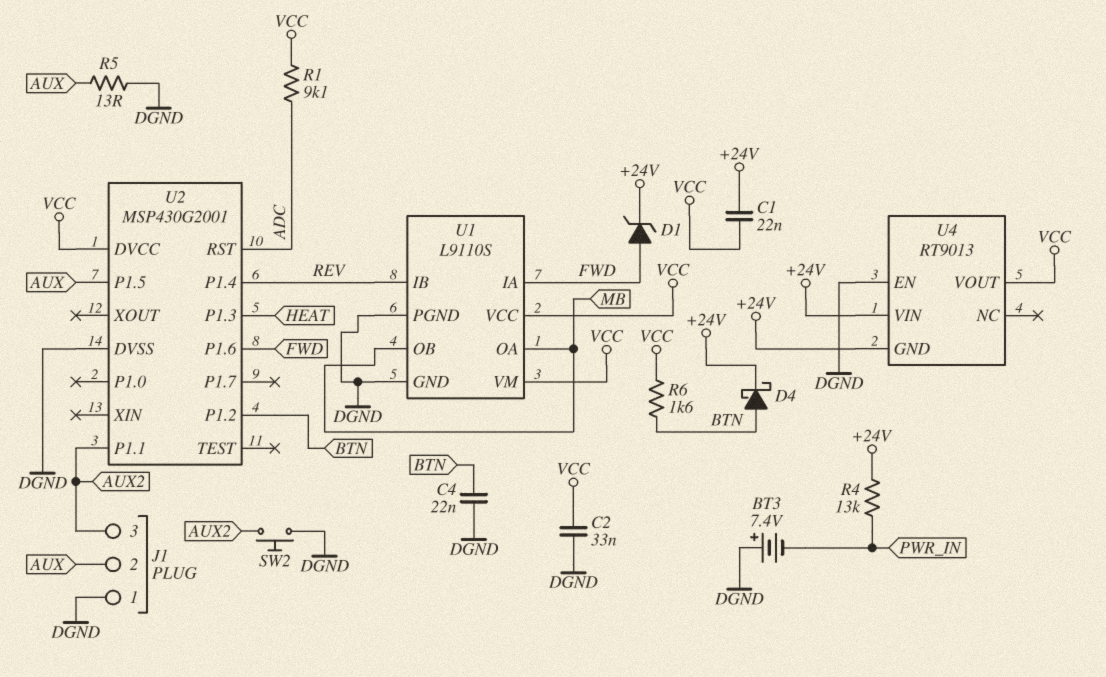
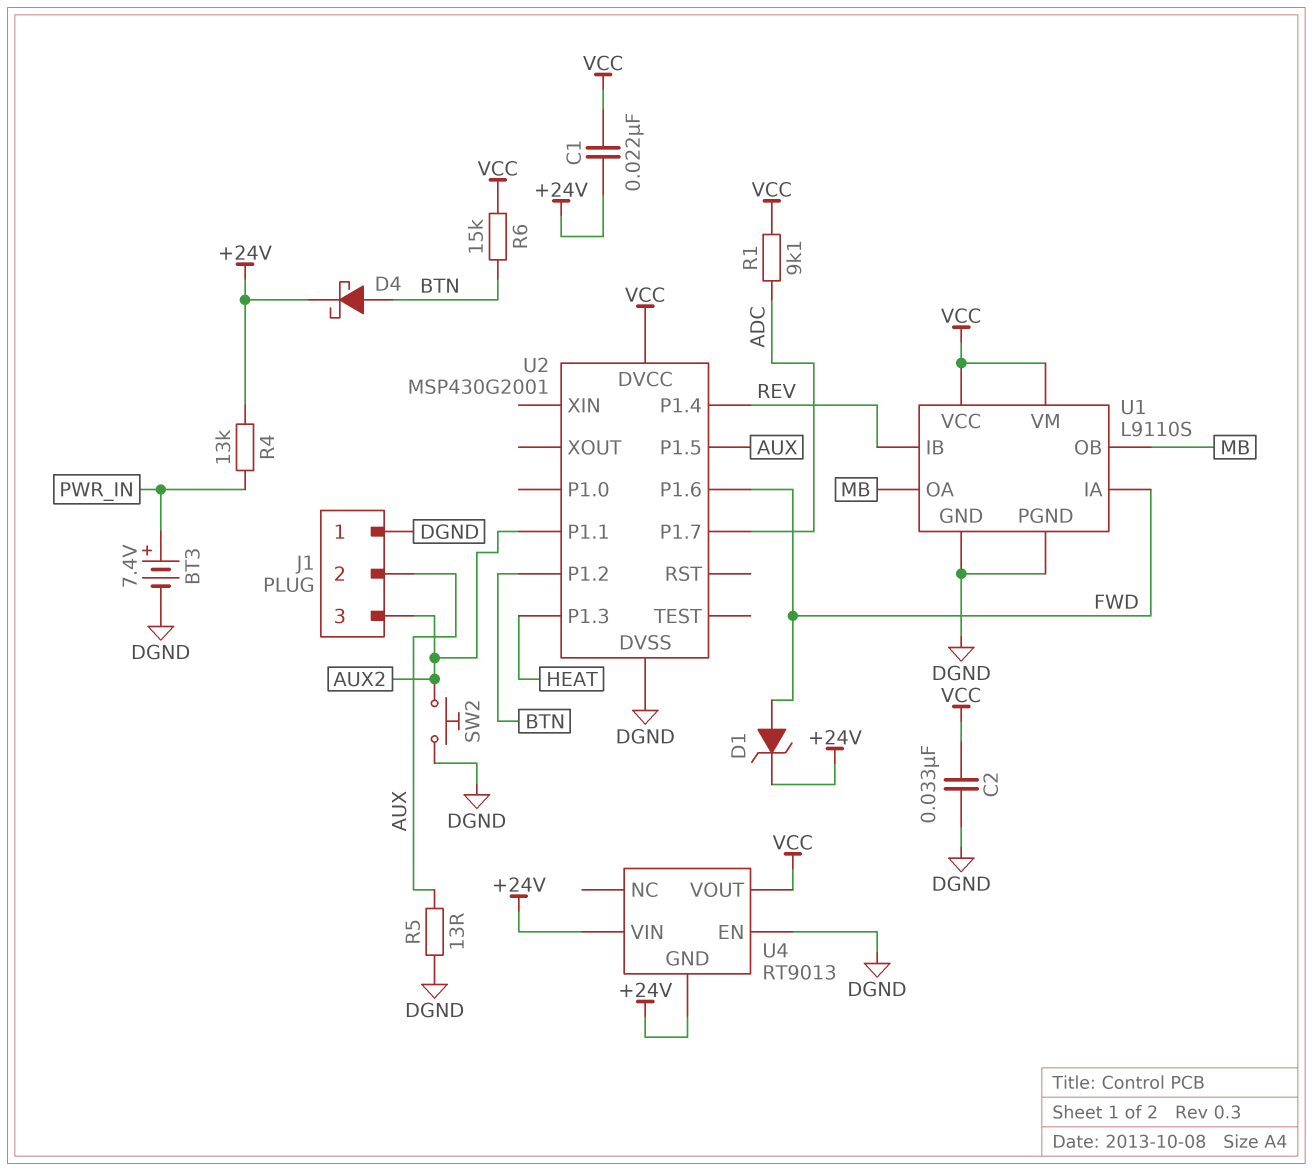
BT3: 7.4V (plus DGND, minus PWR_IN) -> 7.4V (plus PWR_IN, minus DGND)
C4: 22nF (BTN, DGND) -> none
R6: 1.6k (BTN, VCC) -> 15k (BTN, VCC)
U2 pin P1.7: none -> ADC
U2 pin RST: ADC -> none

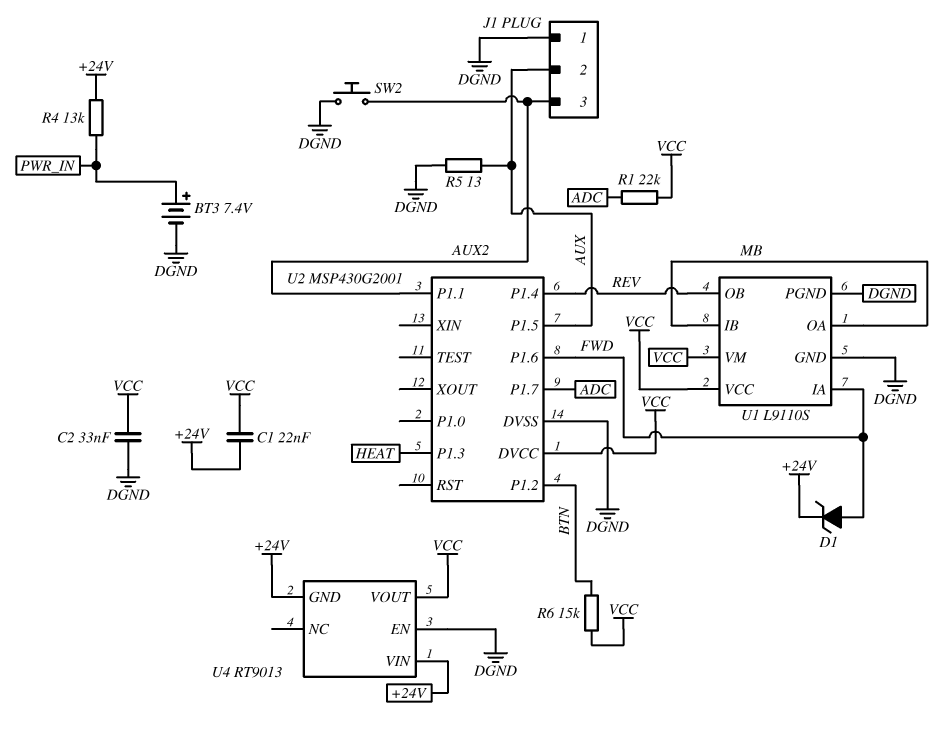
D4: schottky (A BTN, K +24V) -> none
R1: 9.1k (ADC, VCC) -> 22k (ADC, VCC)
U1 pin IB: REV -> MB
U1 pin OB: MB -> REV

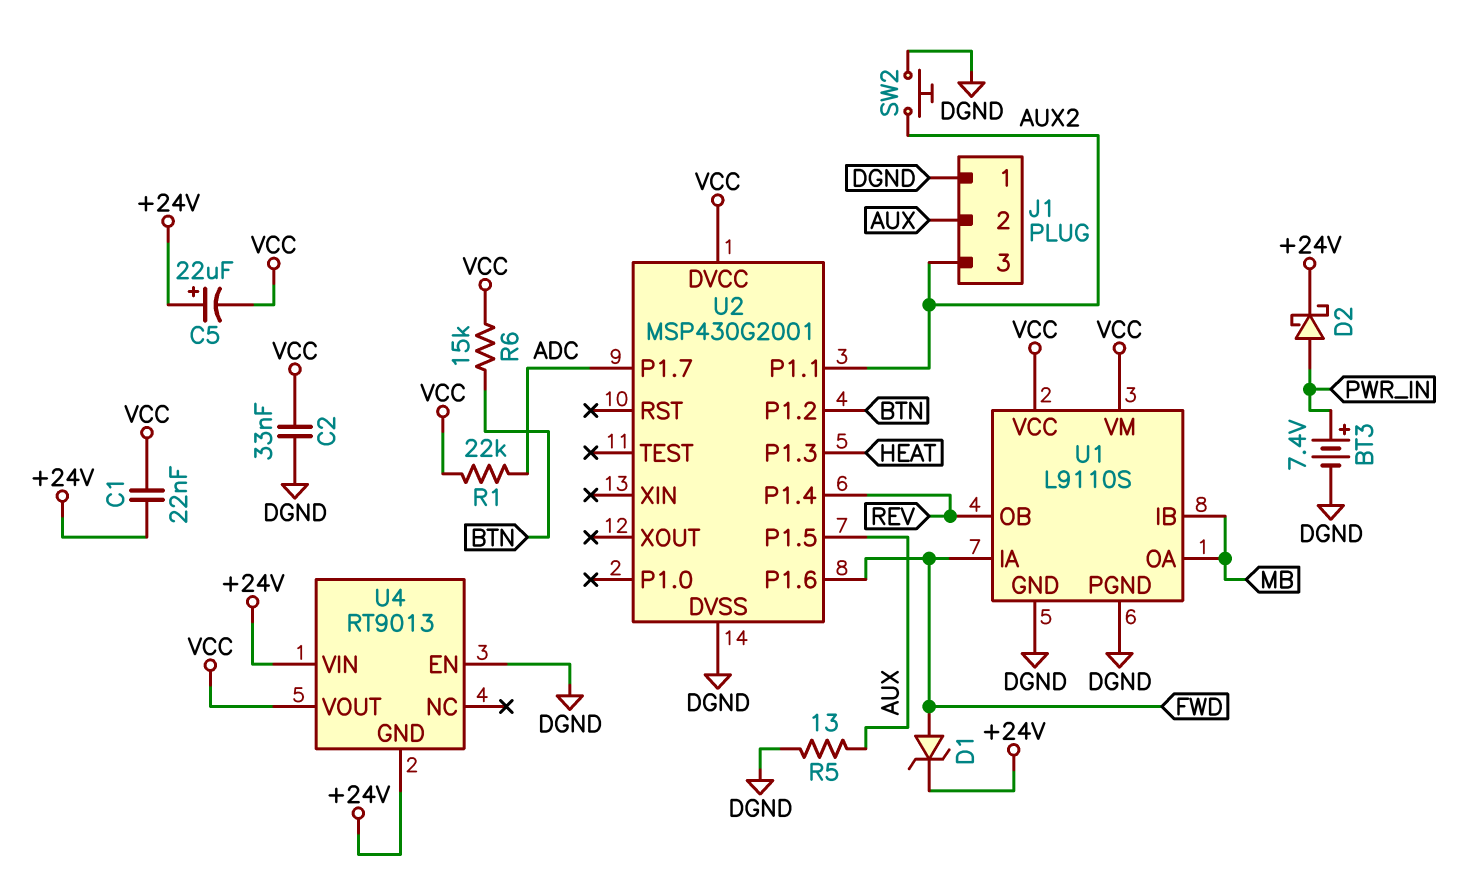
C5: none -> 22uF (plus +24V, minus VCC)
D2: none -> schottky (A PWR_IN, K +24V)
R4: 13k (+24V, PWR_IN) -> none

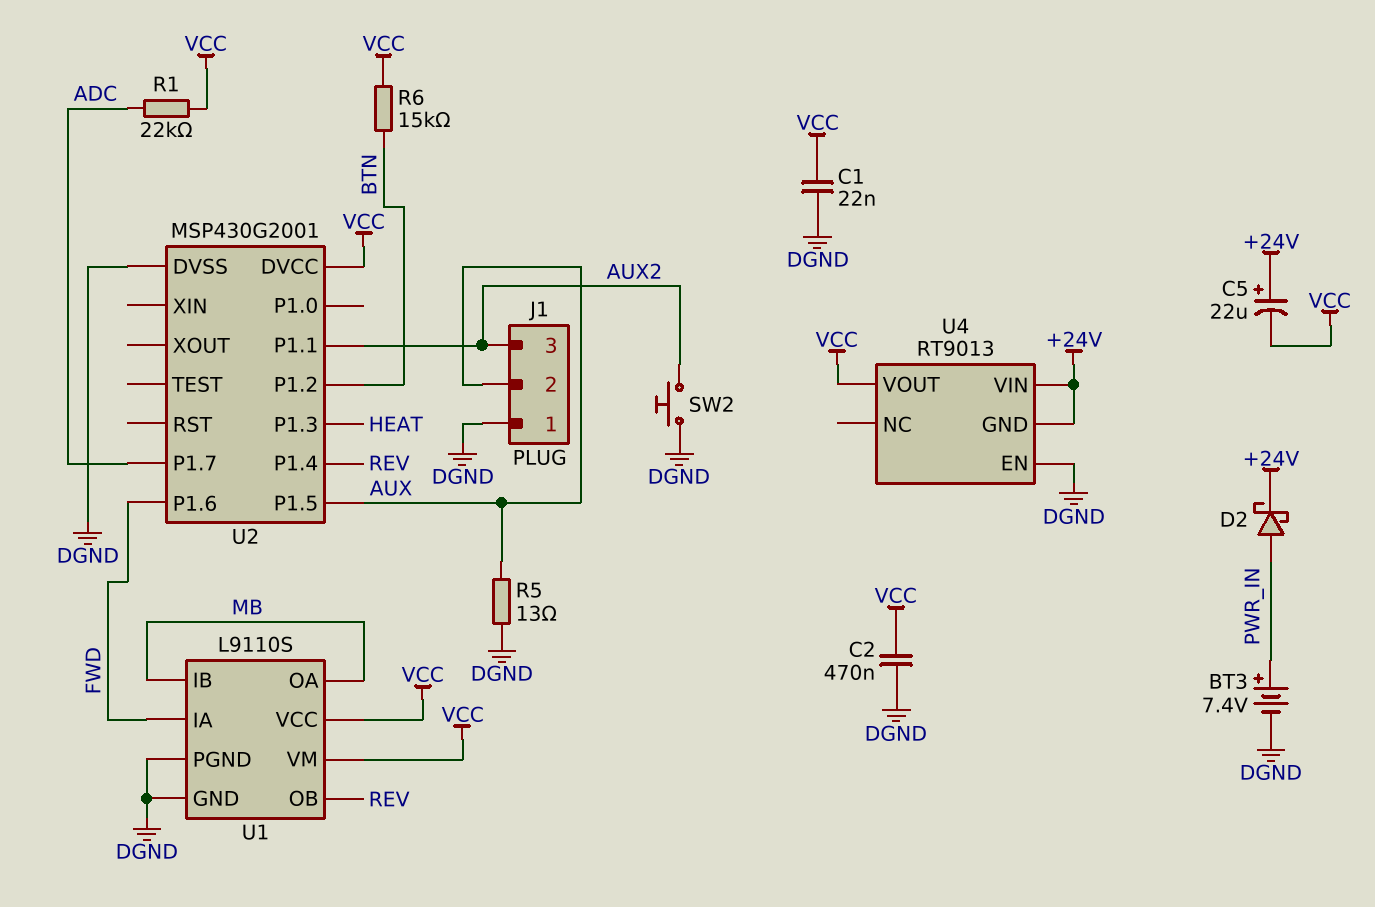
C1: 22nF (+24V, VCC) -> 22nF (DGND, VCC)
C2: 33nF (DGND, VCC) -> 470nF (DGND, VCC)
D1: zener (A FWD, K +24V) -> none

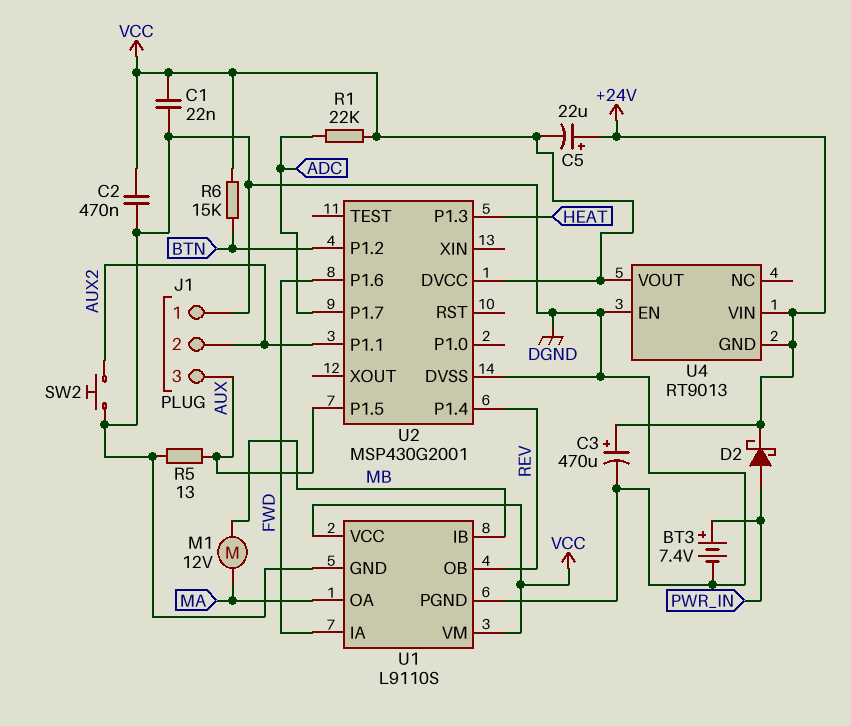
C3: none -> 470uF (plus +24V, minus DGND)
J1 pin 2: AUX -> AUX2
J1 pin 3: AUX2 -> AUX
M1: none -> motor 12V (MA, MB)
U1 pin OA: MB -> MA

